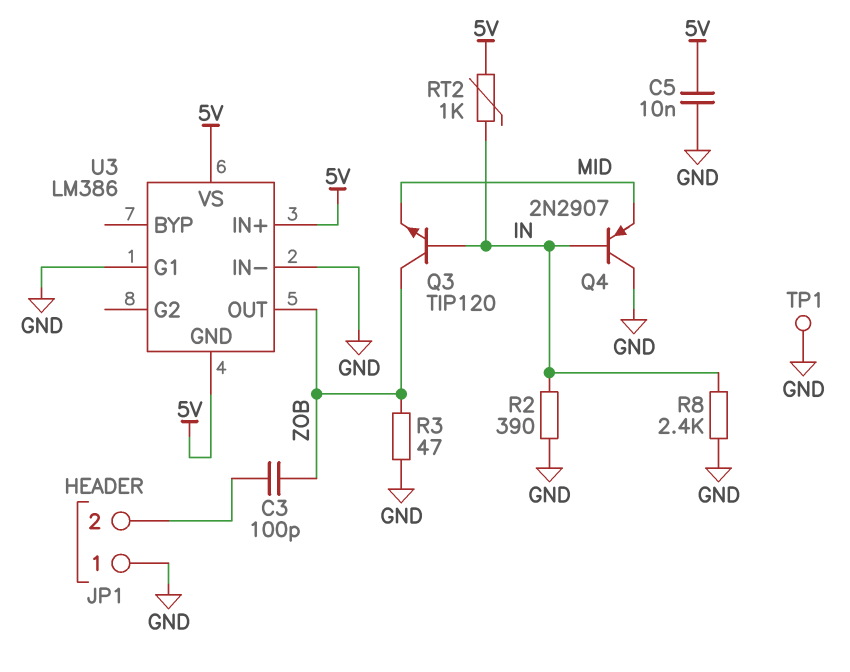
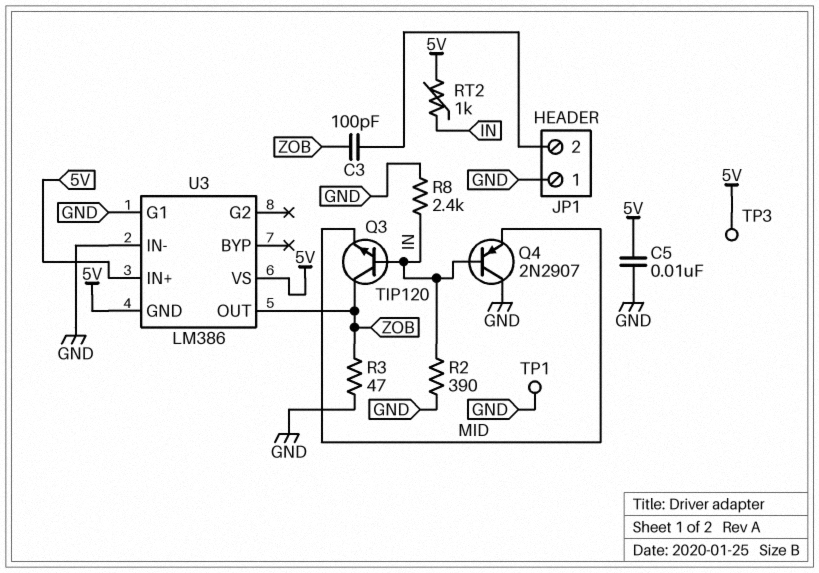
TP3: none -> test point (5V)

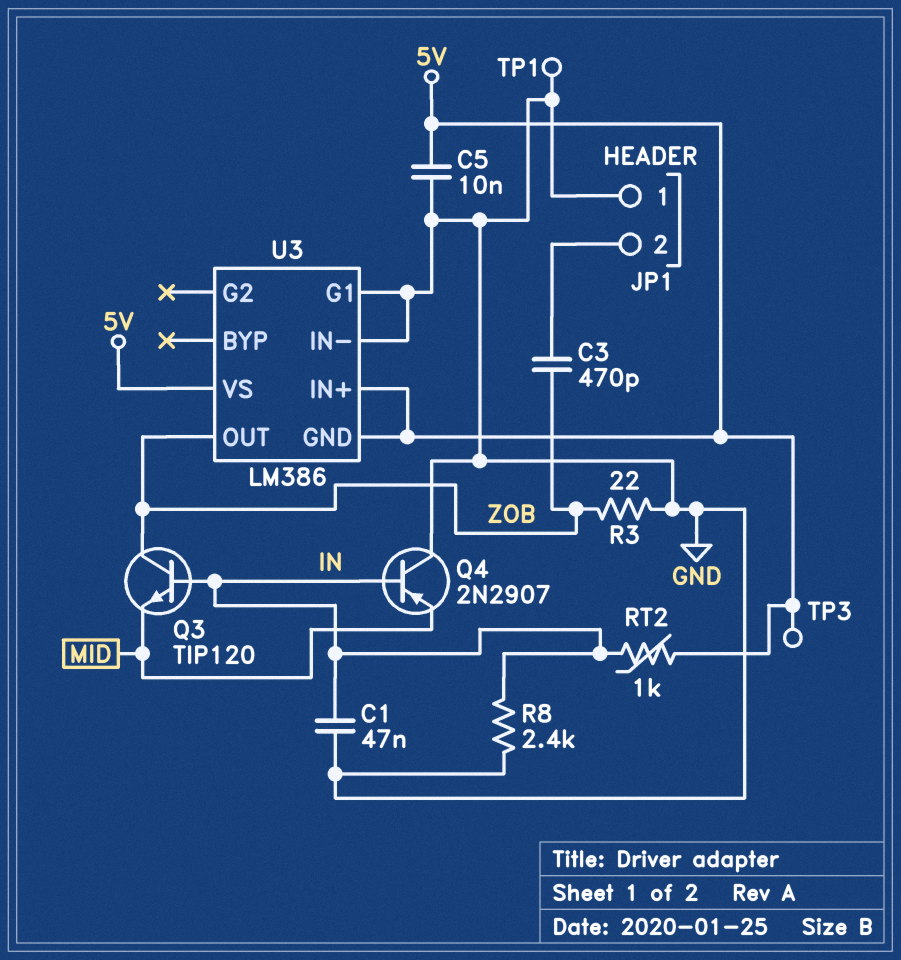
C1: none -> 47nF (GND, IN)
C3: 100pF (JP1/2, ZOB) -> 470pF (JP1/2, ZOB)
R2: 390 (GND, IN) -> none
R3: 47 (GND, ZOB) -> 22 (GND, ZOB)

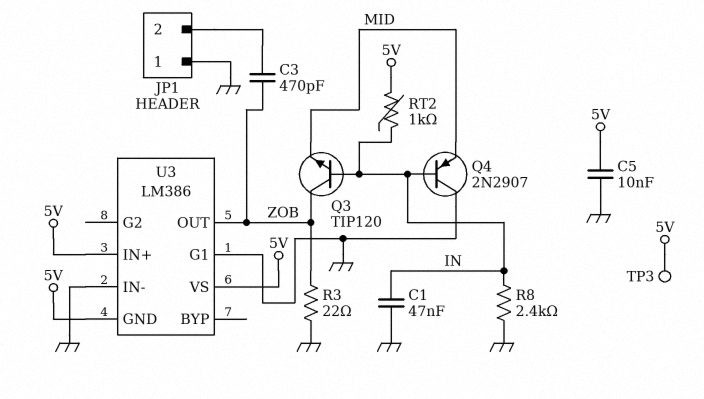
TP1: test point (GND) -> none

